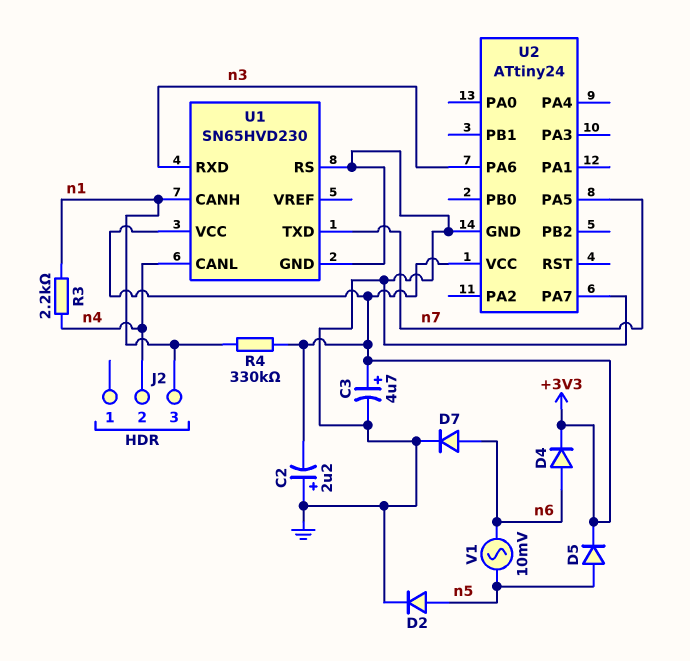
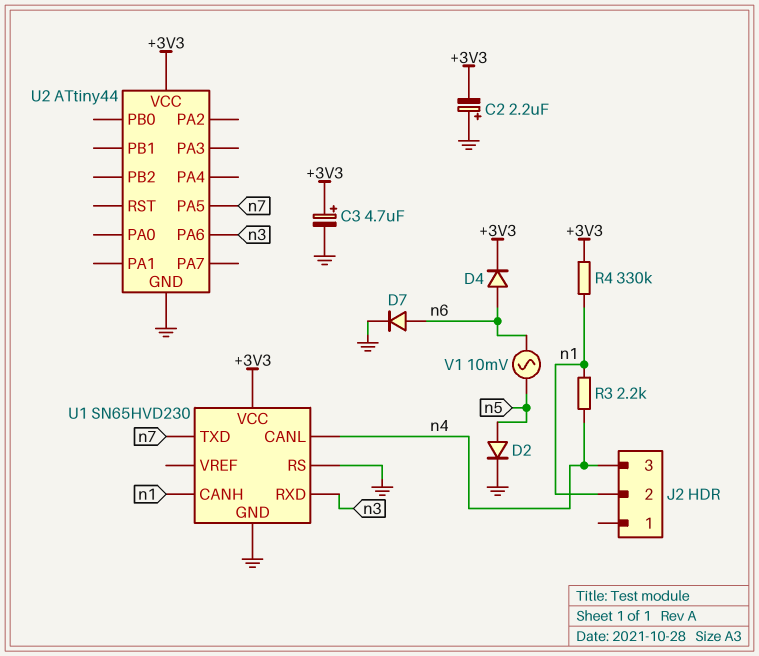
D5: diode (A n5, K +3V3) -> none
J2 pin 2: n4 -> n1
J2 pin 3: n1 -> n4
U2: ATtiny24 -> ATtiny44
U2 pin PA7: GND -> none

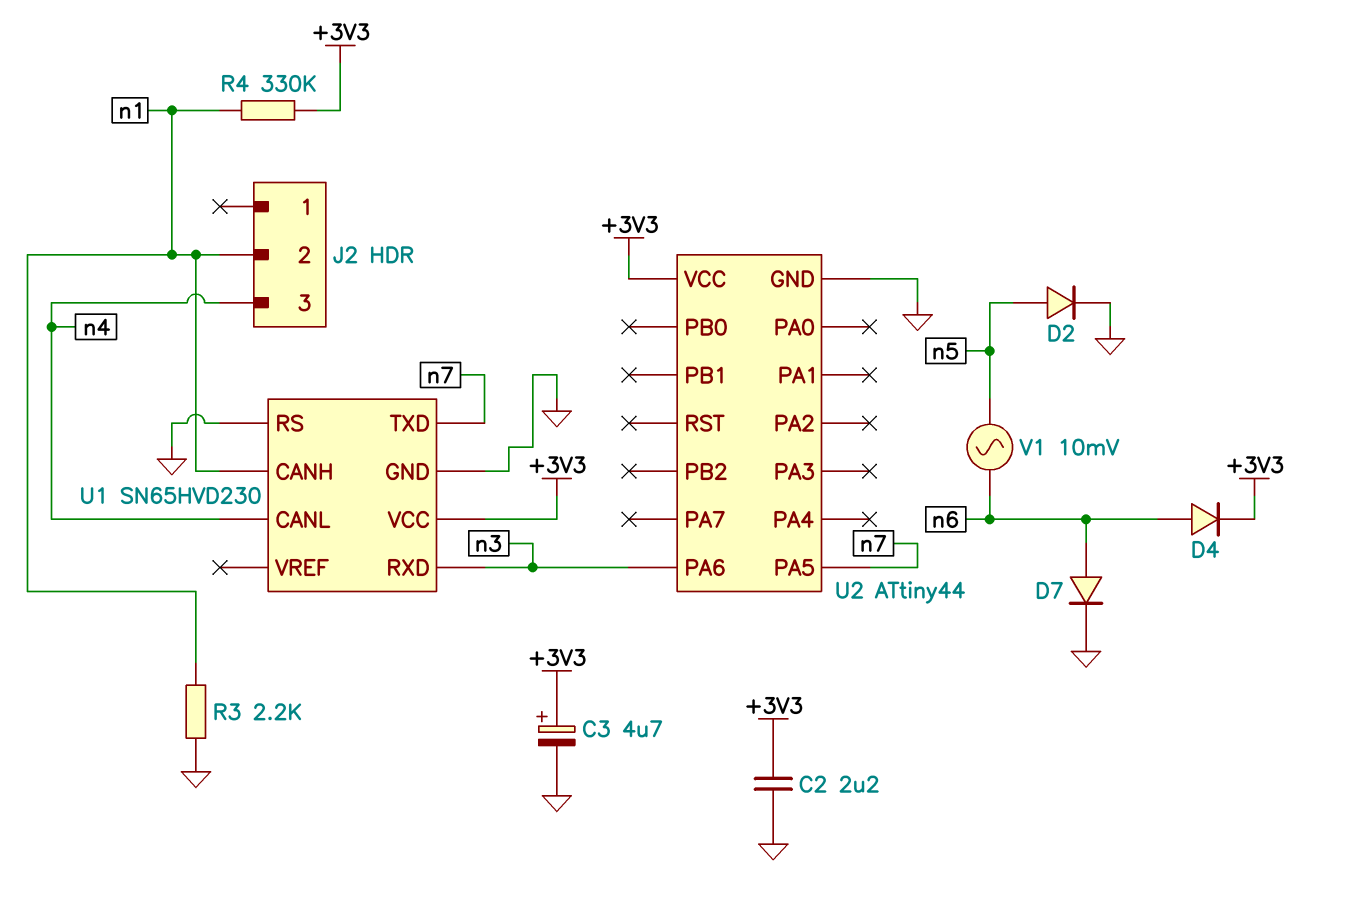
C2: 2.2uF (plus GND, minus +3V3) -> 2.2uF (+3V3, GND)
R3: 2.2k (n1, n4) -> 2.2k (GND, n1)

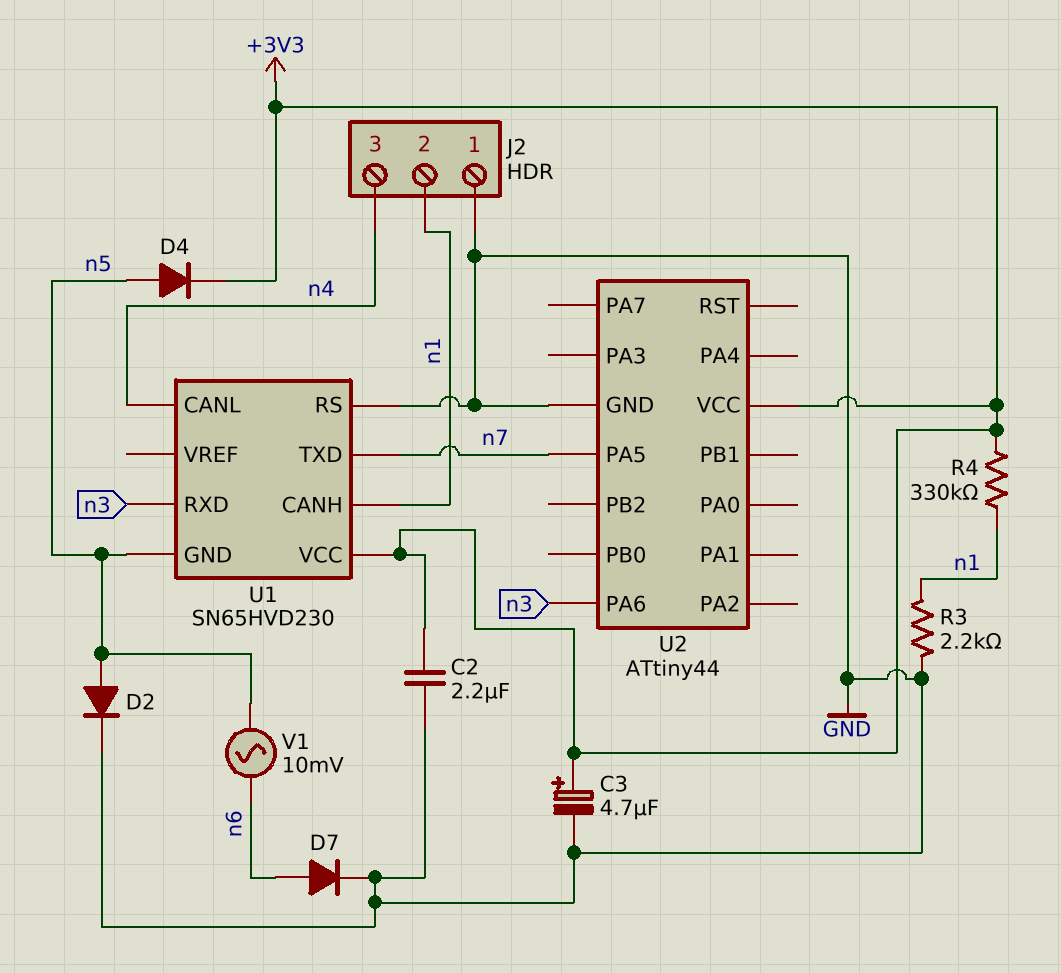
D4: diode (A n6, K +3V3) -> diode (A n5, K +3V3)
J2 pin 1: none -> GND
U1 pin GND: GND -> n5

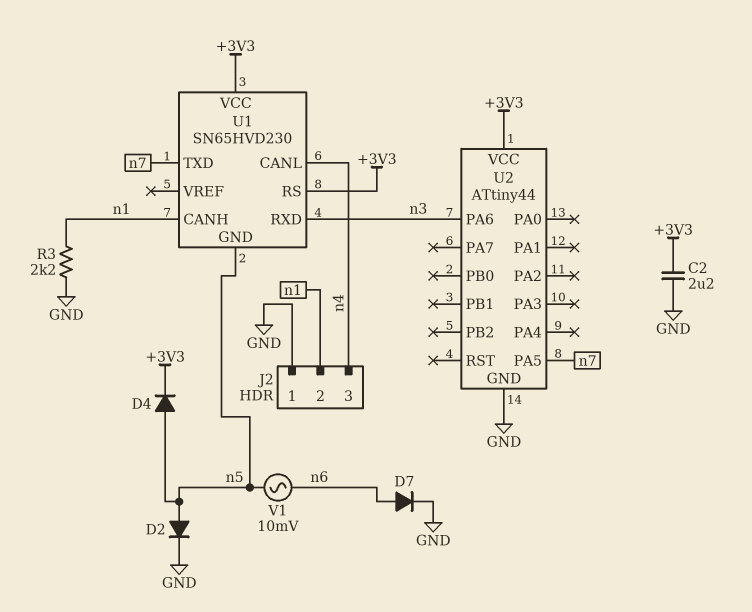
C3: 4.7uF (plus +3V3, minus GND) -> none
R4: 330k (+3V3, n1) -> none
U1 pin RS: GND -> +3V3

